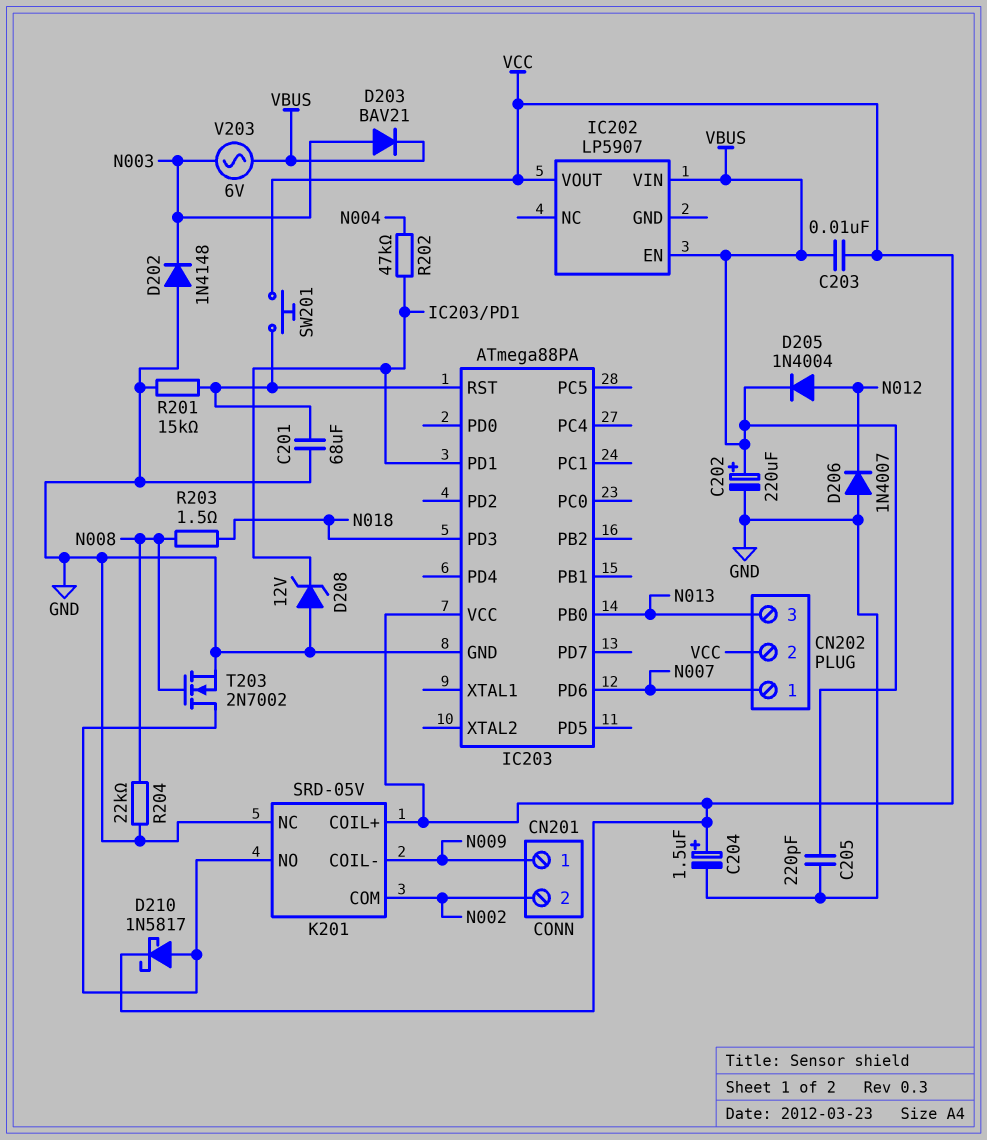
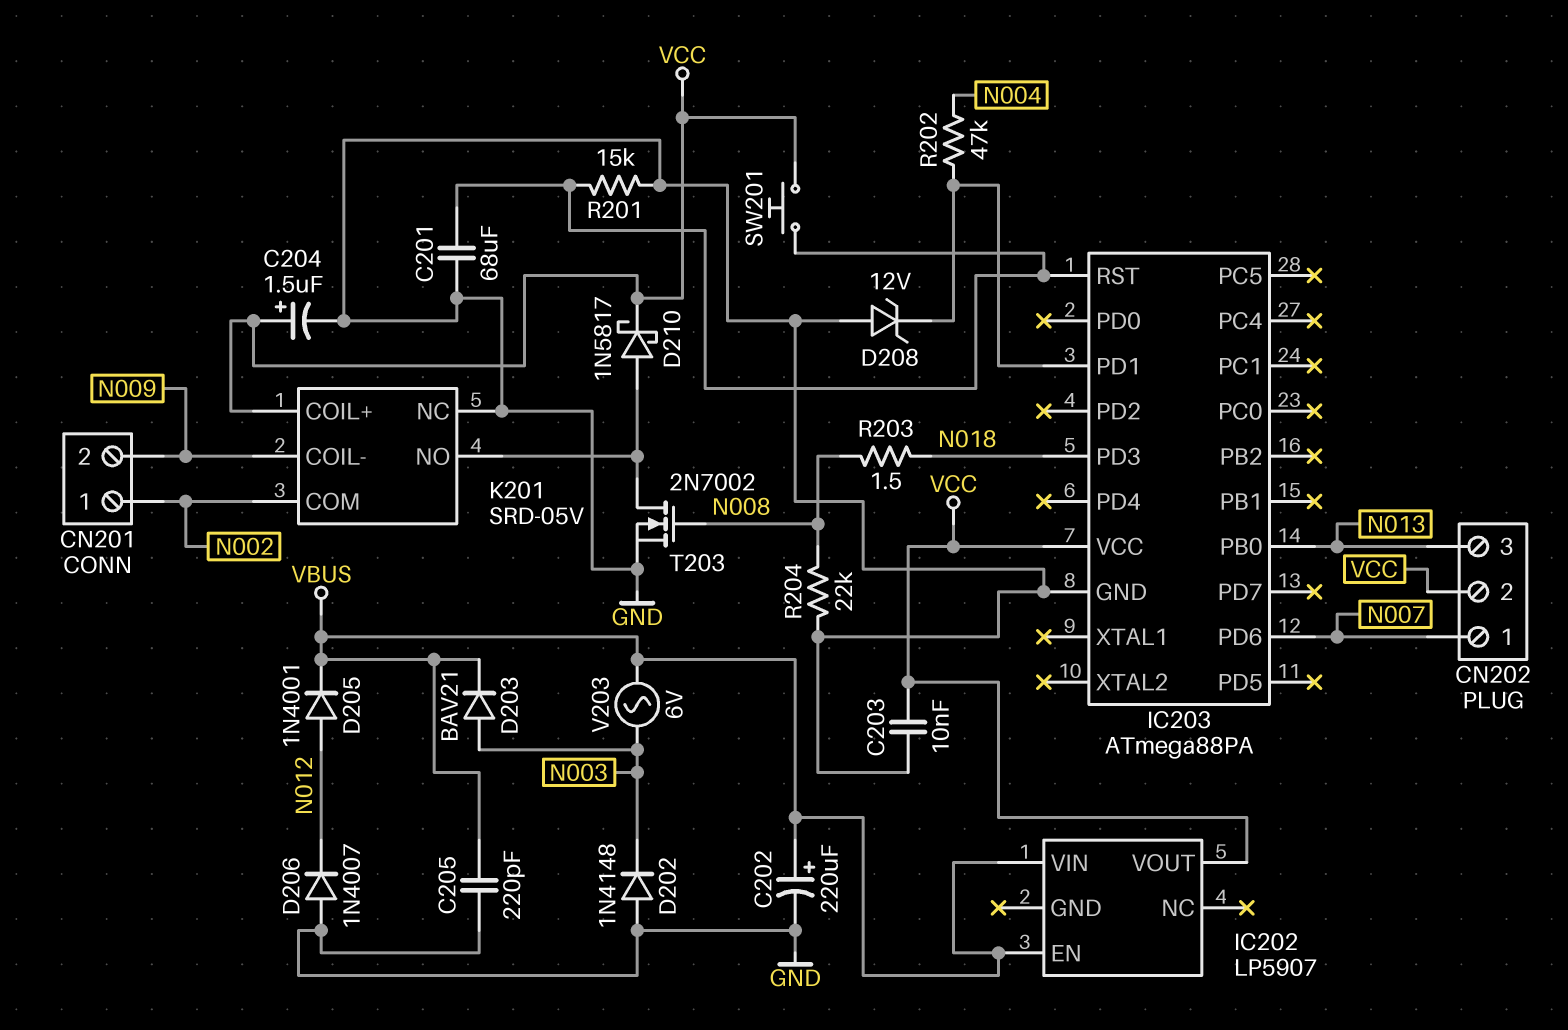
C203: 10nF (VBUS, VCC) -> 10nF (GND, VCC)
CN201 pin 1: N009 -> N002
CN201 pin 2: N002 -> N009
D205: diode 1N4004 (A N012, K VBUS) -> diode 1N4001 (A N012, K VBUS)

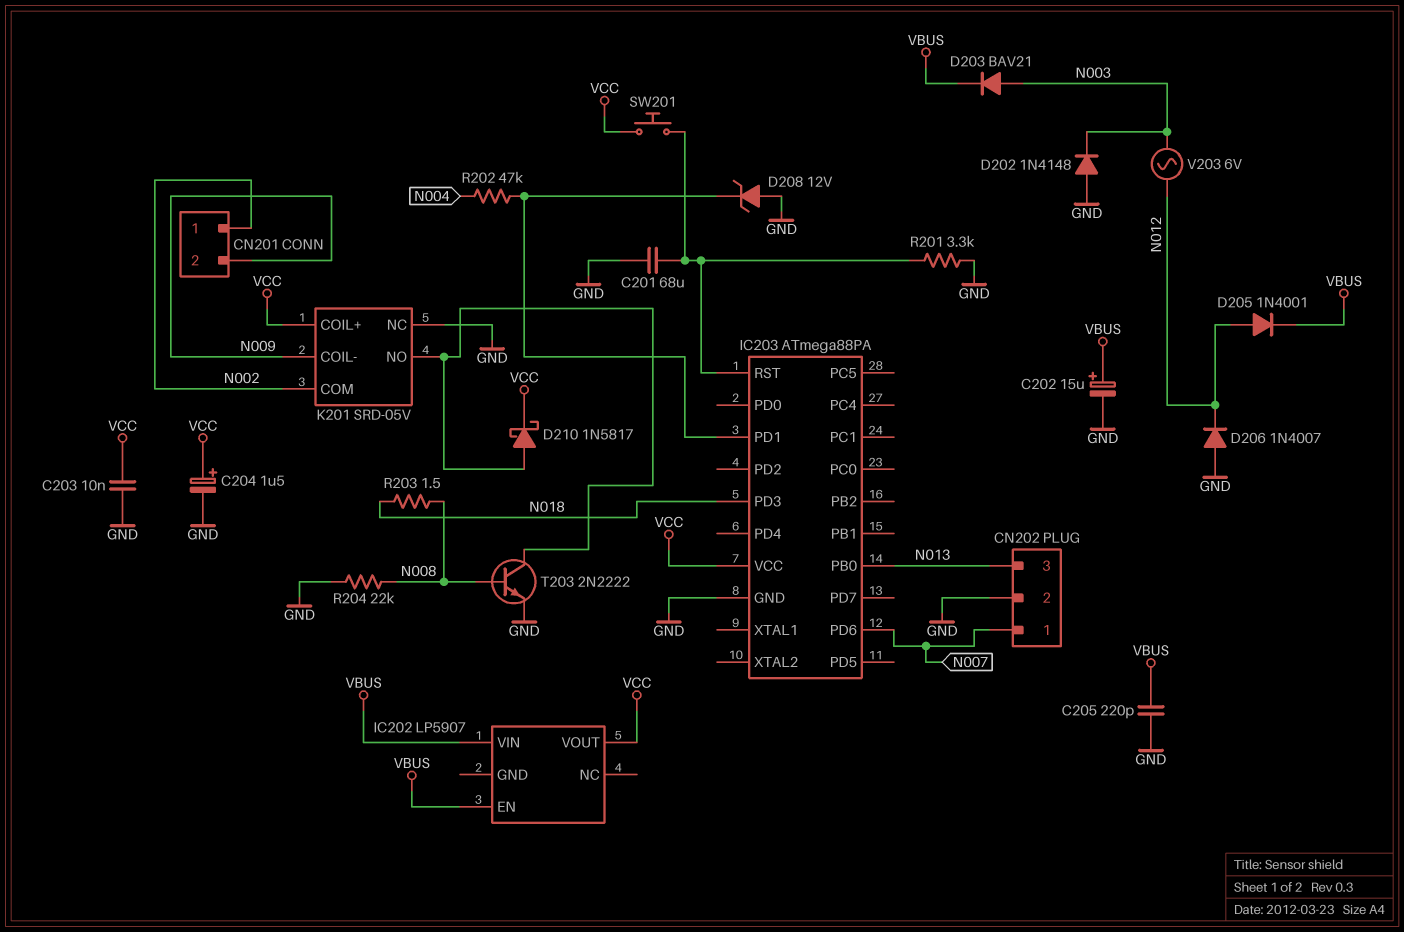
C202: 220uF (plus VBUS, minus GND) -> 15uF (plus VBUS, minus GND)
CN202 pin 2: VCC -> GND
R201: 15k (GND, IC203/RST) -> 3.3k (GND, IC203/RST)
T203: NMOS 2N7002 (G N008, D K201/NO, S GND) -> NPN 2N2222 (B N008, C K201/NO, E GND)
V203: AC 6V (N003, VBUS) -> AC 6V (N003, N012)

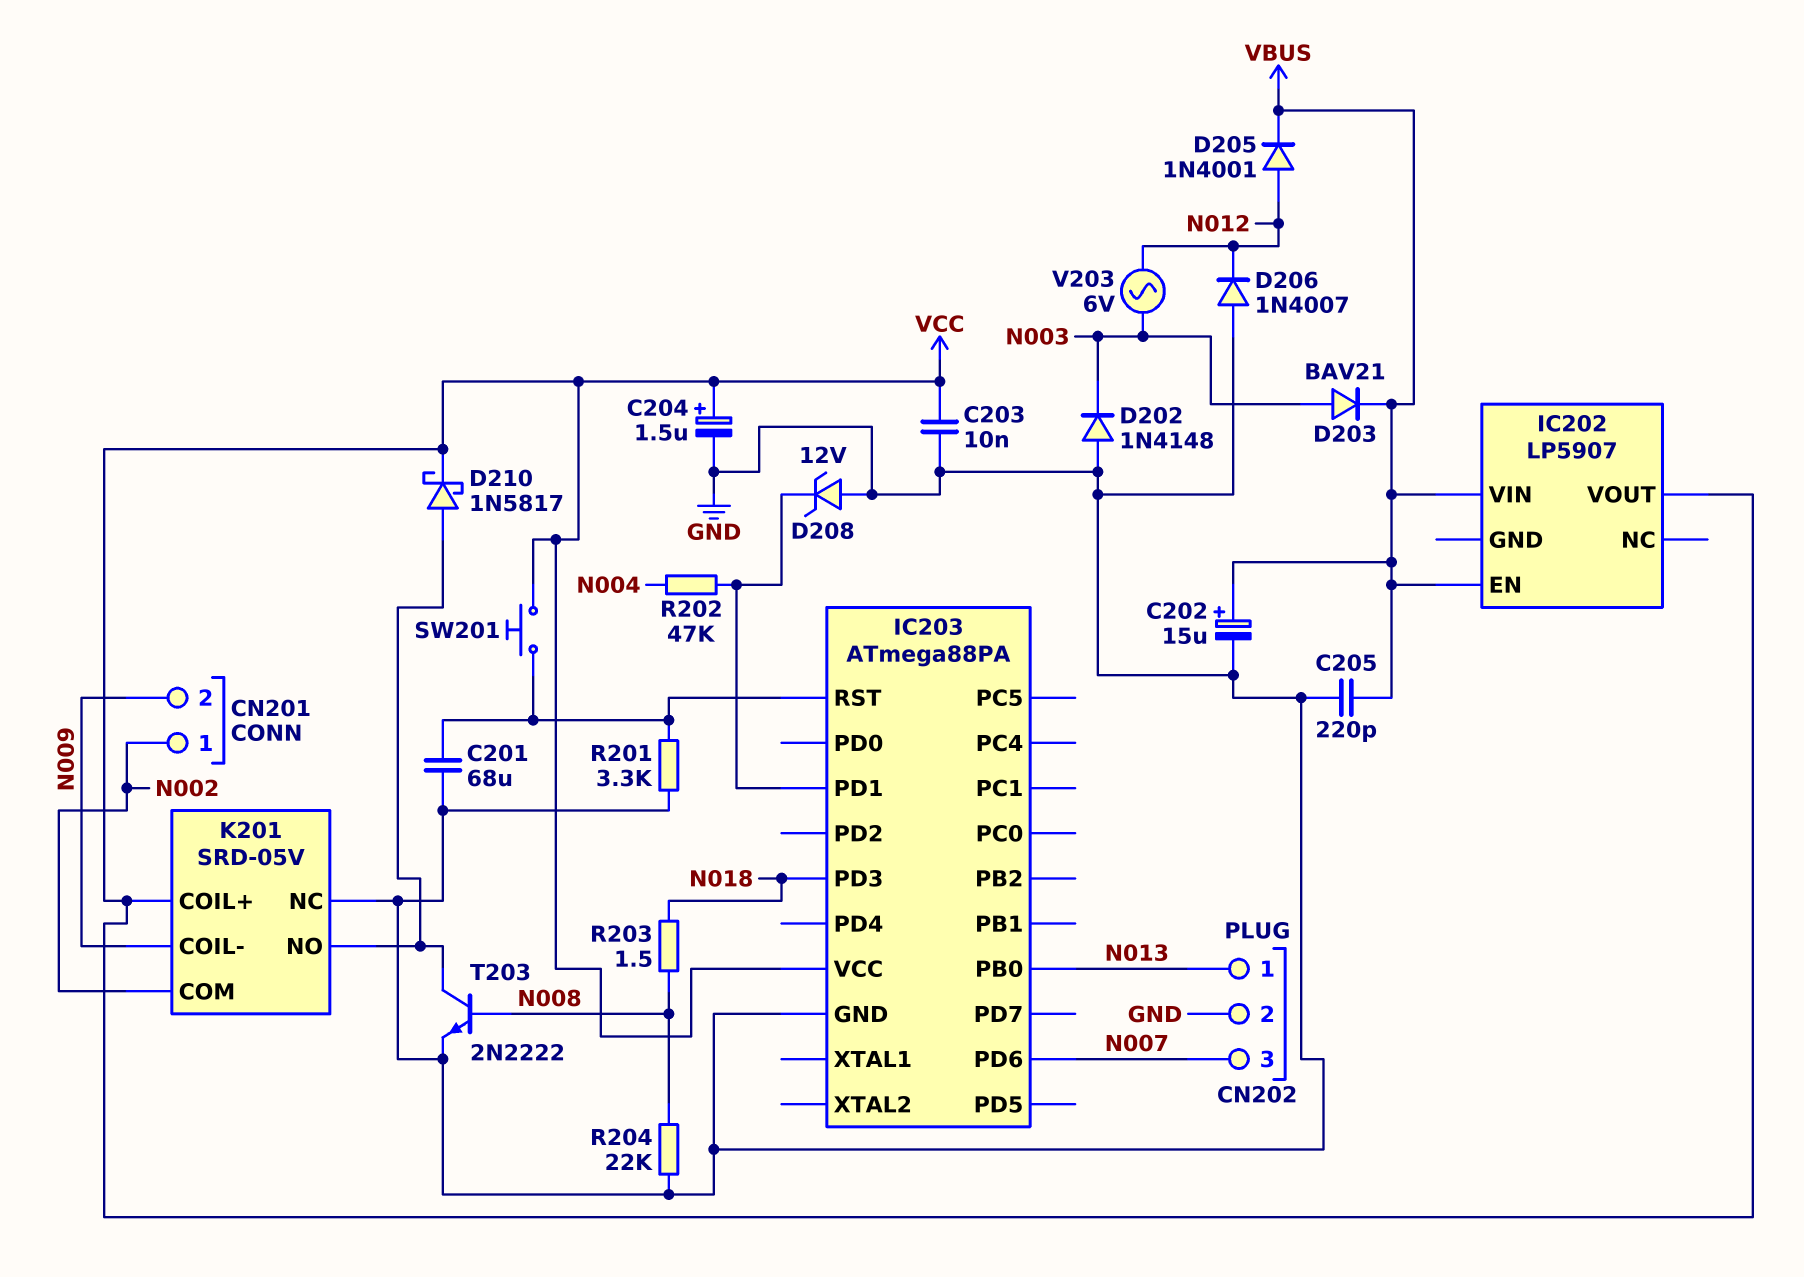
CN202 pin 1: N007 -> N013
CN202 pin 3: N013 -> N007

